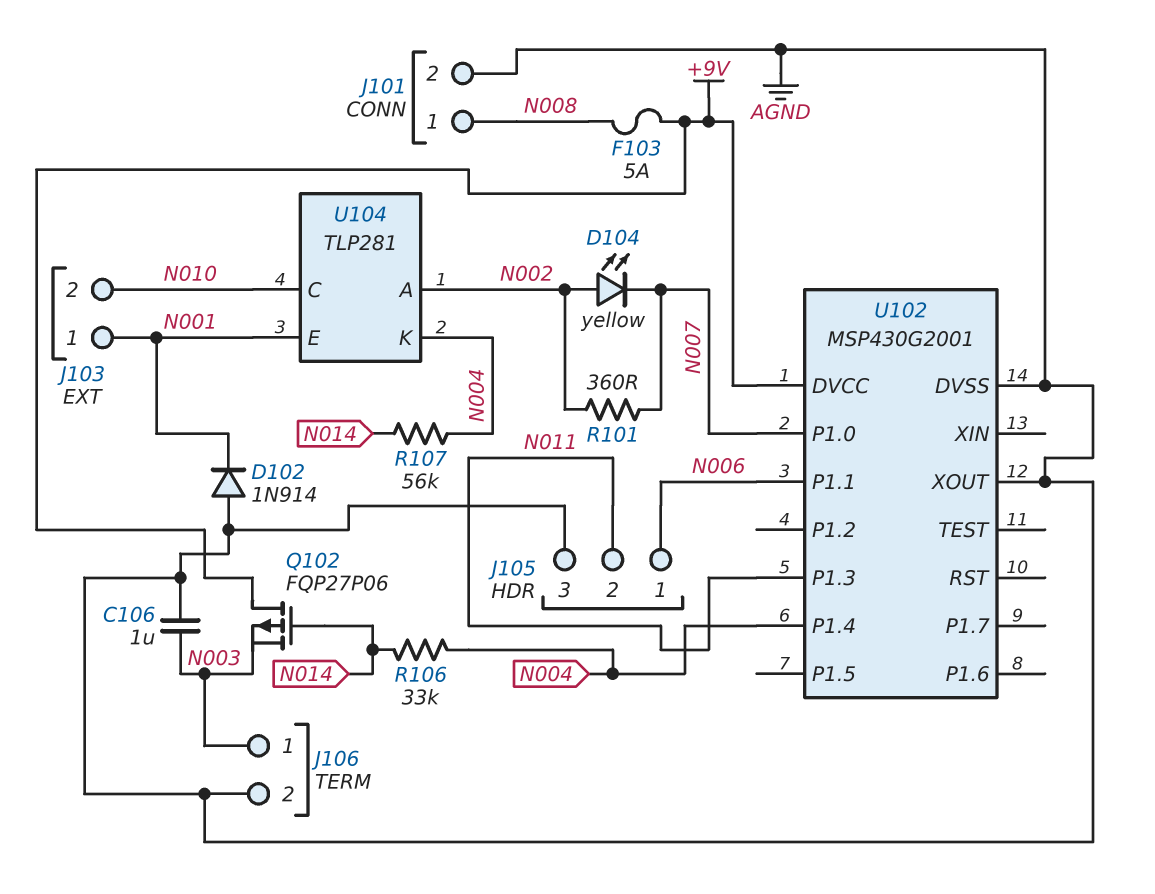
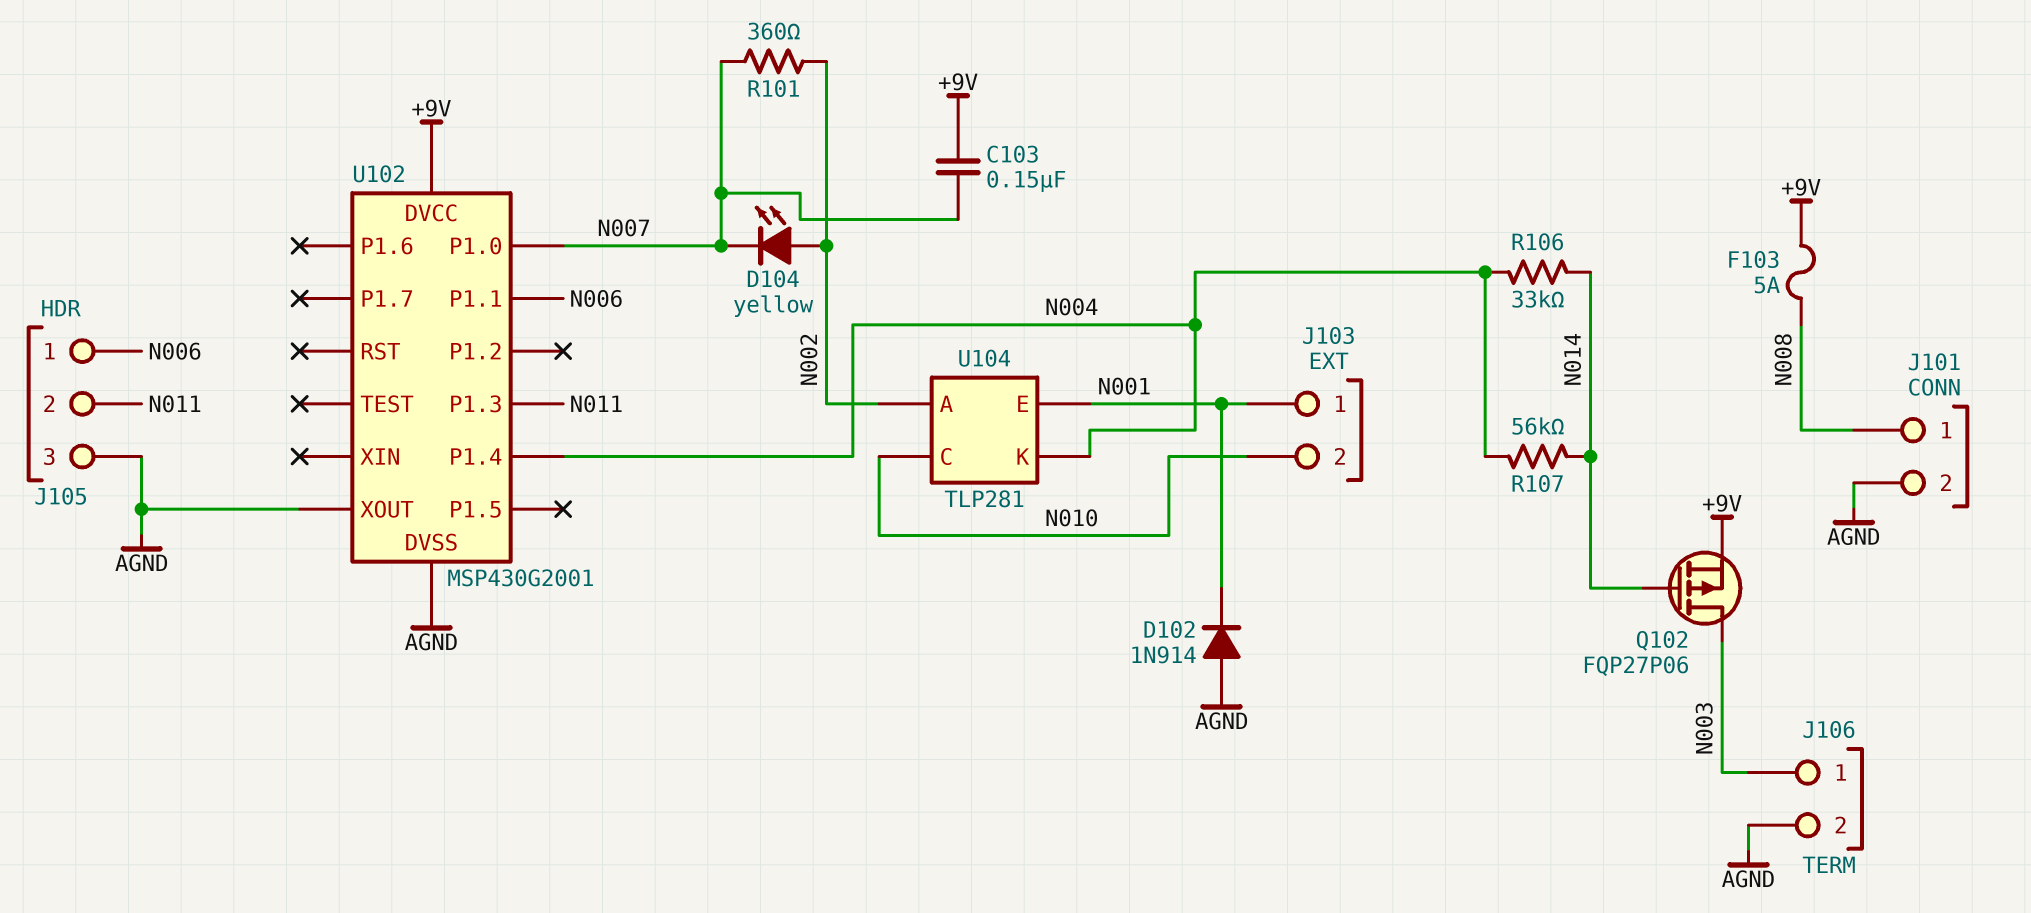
C103: none -> 150nF (+9V, N007)
C106: 1uF (AGND, N003) -> none
Q102: PMOS FQP27P06 (G N014, D +9V, S N003) -> PMOS FQP27P06 (G N014, D N003, S +9V)

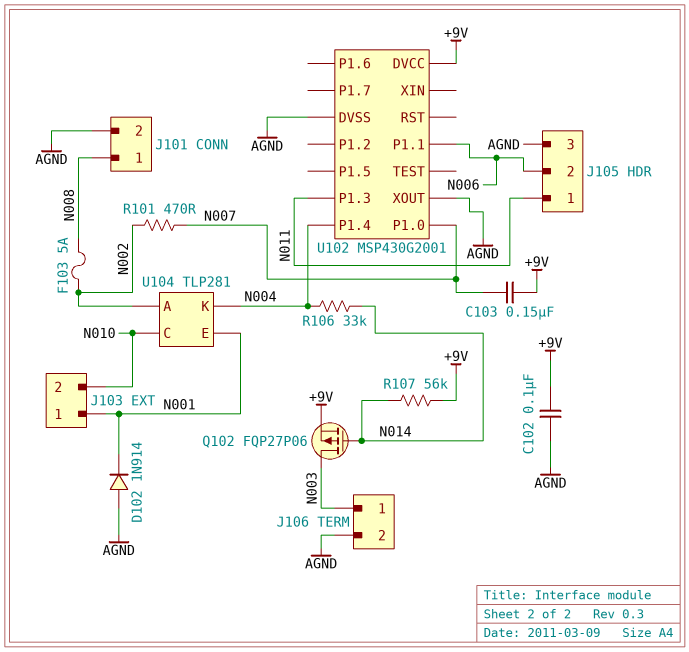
C102: none -> 100nF (+9V, AGND)
D104: LED yellow (A N002, K N007) -> none
F103: 5A (+9V, N008) -> 5A (N002, N008)
J105 pin 1: N006 -> N011
J105 pin 2: N011 -> N006
R101: 360 (N002, N007) -> 470 (N002, N007)
R107: 56k (N004, N014) -> 56k (+9V, N014)

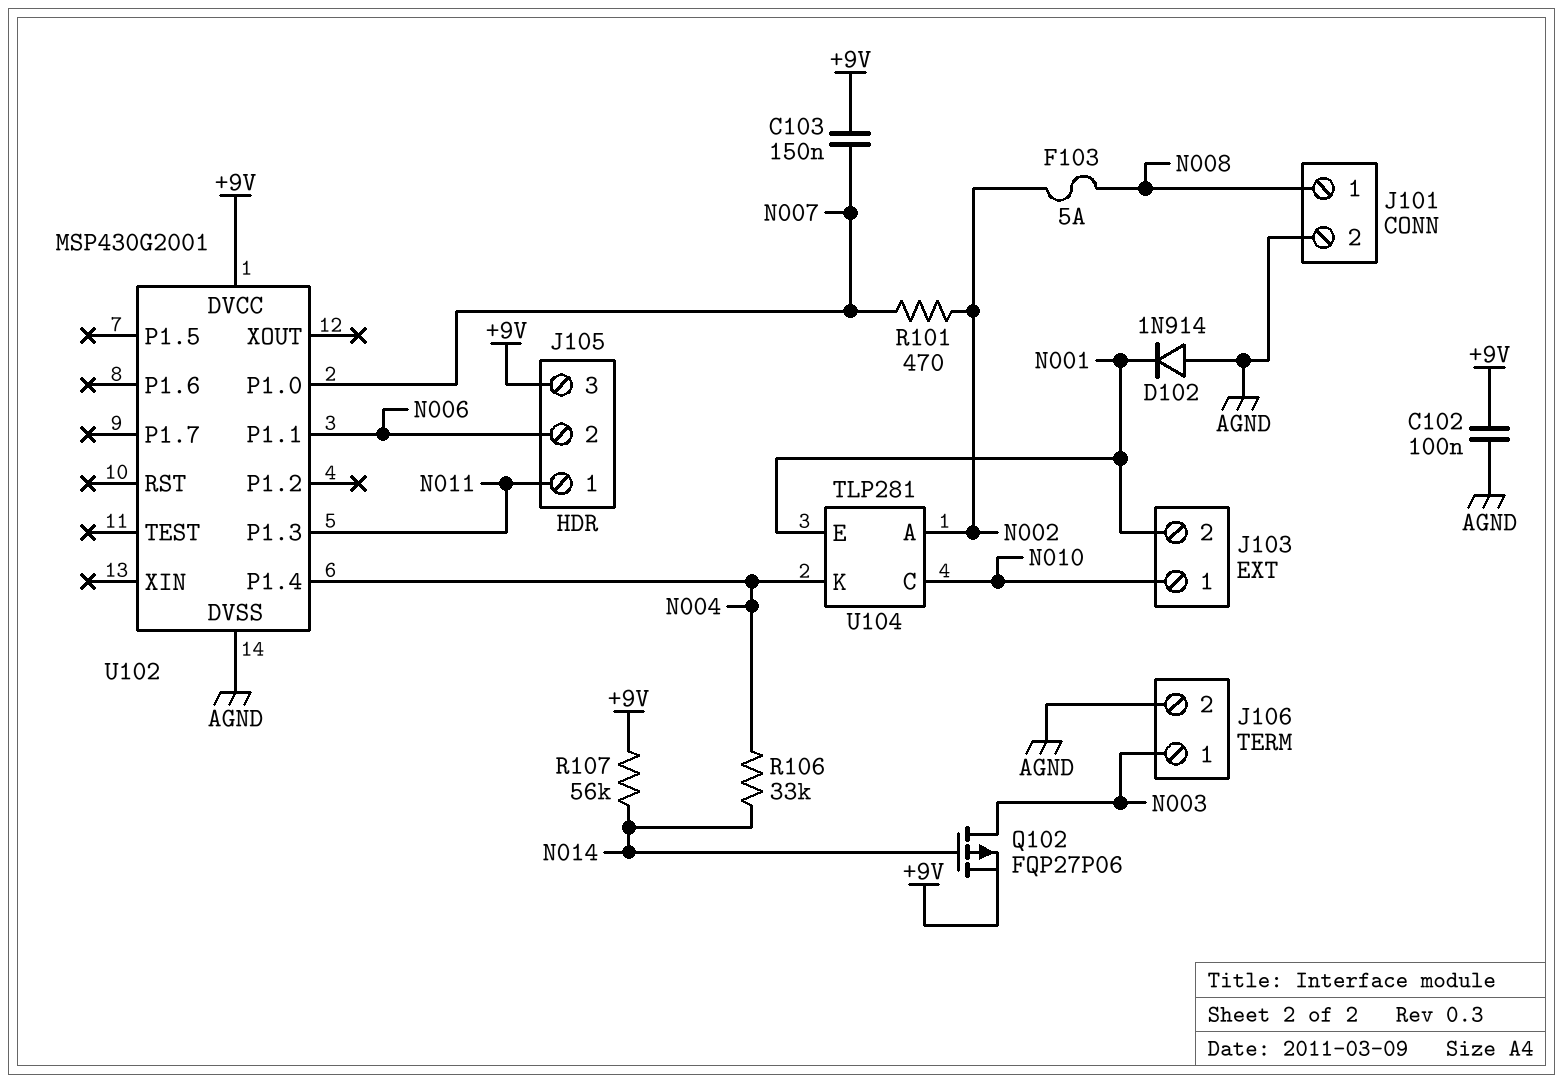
J103 pin 1: N001 -> N010
J103 pin 2: N010 -> N001
J105 pin 3: AGND -> +9V
U102 pin XOUT: AGND -> none

